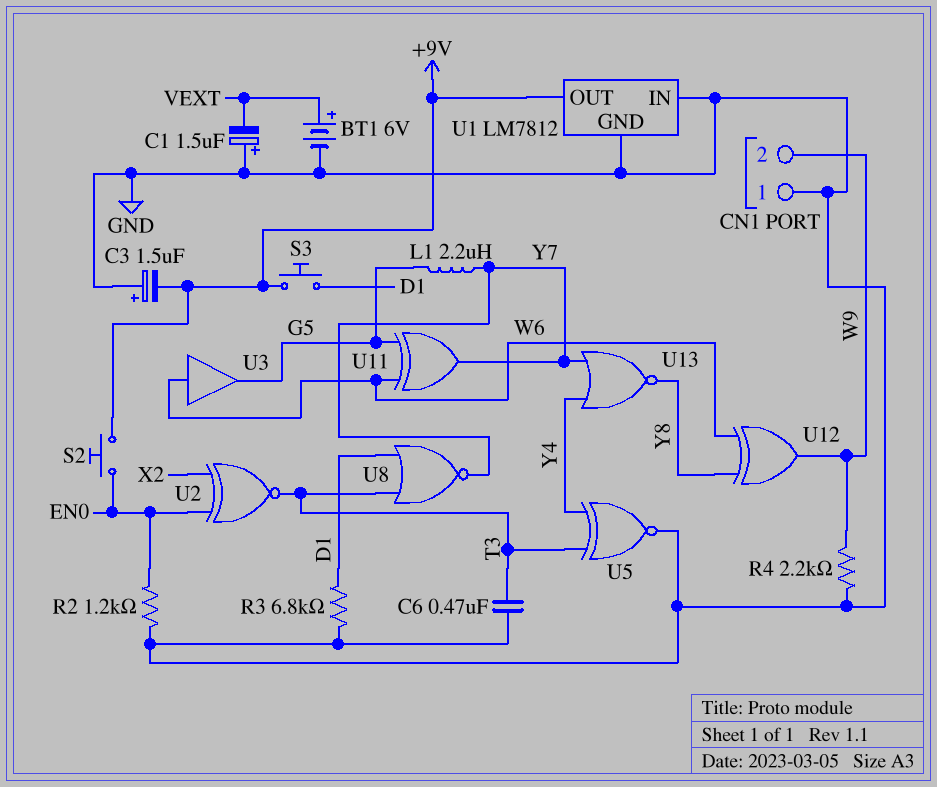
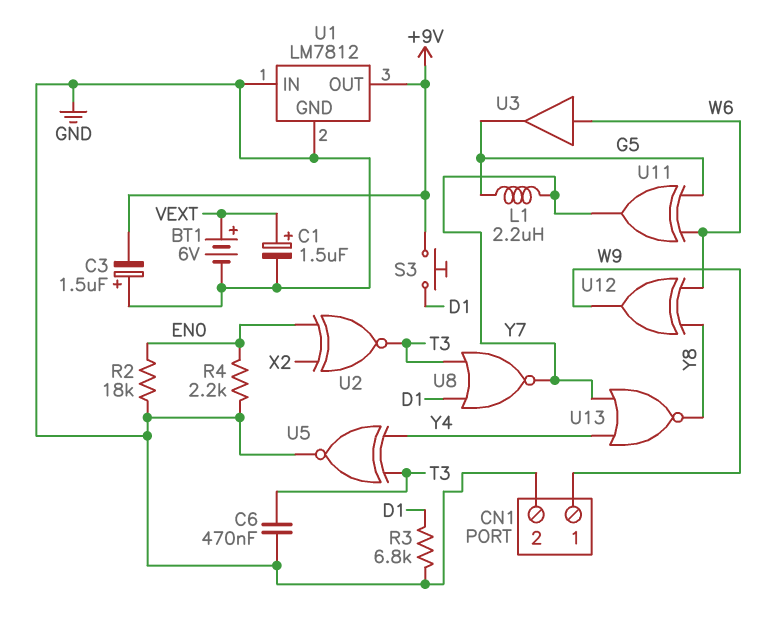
C1: 1.5uF (plus GND, minus VEXT) -> 1.5uF (plus VEXT, minus GND)
CN1 pin 1: GND -> W9
CN1 pin 2: W9 -> GND
R2: 1.2k (EN0, GND) -> 18k (EN0, GND)
R4: 2.2k (GND, W9) -> 2.2k (EN0, GND)
S2: button (+9V, EN0) -> none

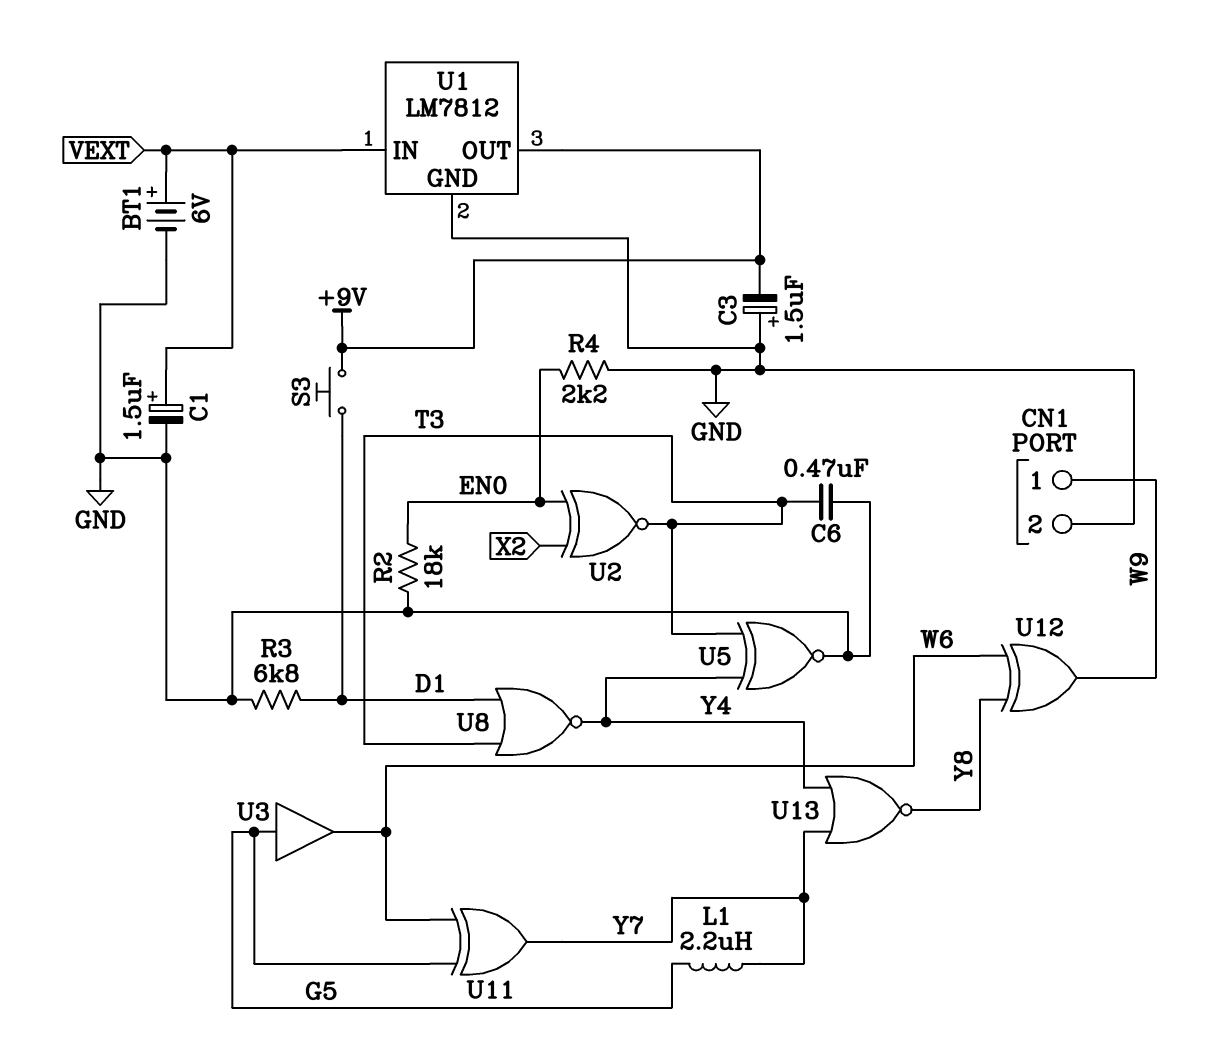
U1 pin IN: GND -> VEXT
U3: buffer (in W6, out G5) -> buffer (in G5, out W6)
U8: NOR (in D1, in T3, out Y7) -> NOR (in D1, in T3, out Y4)

